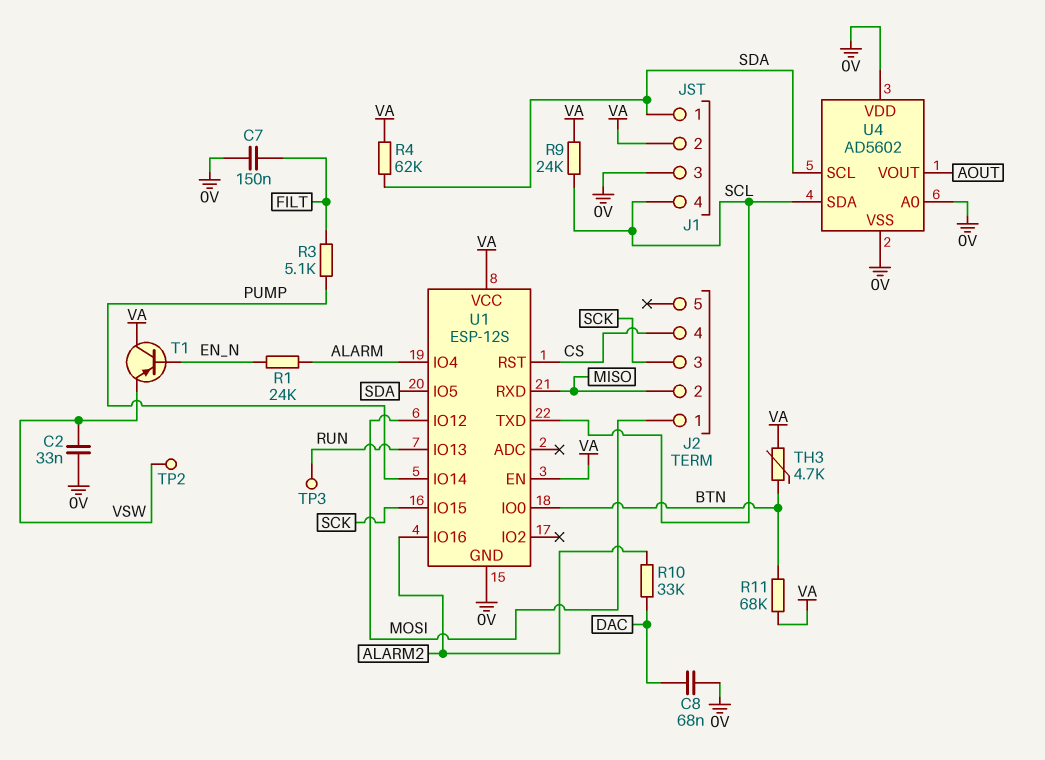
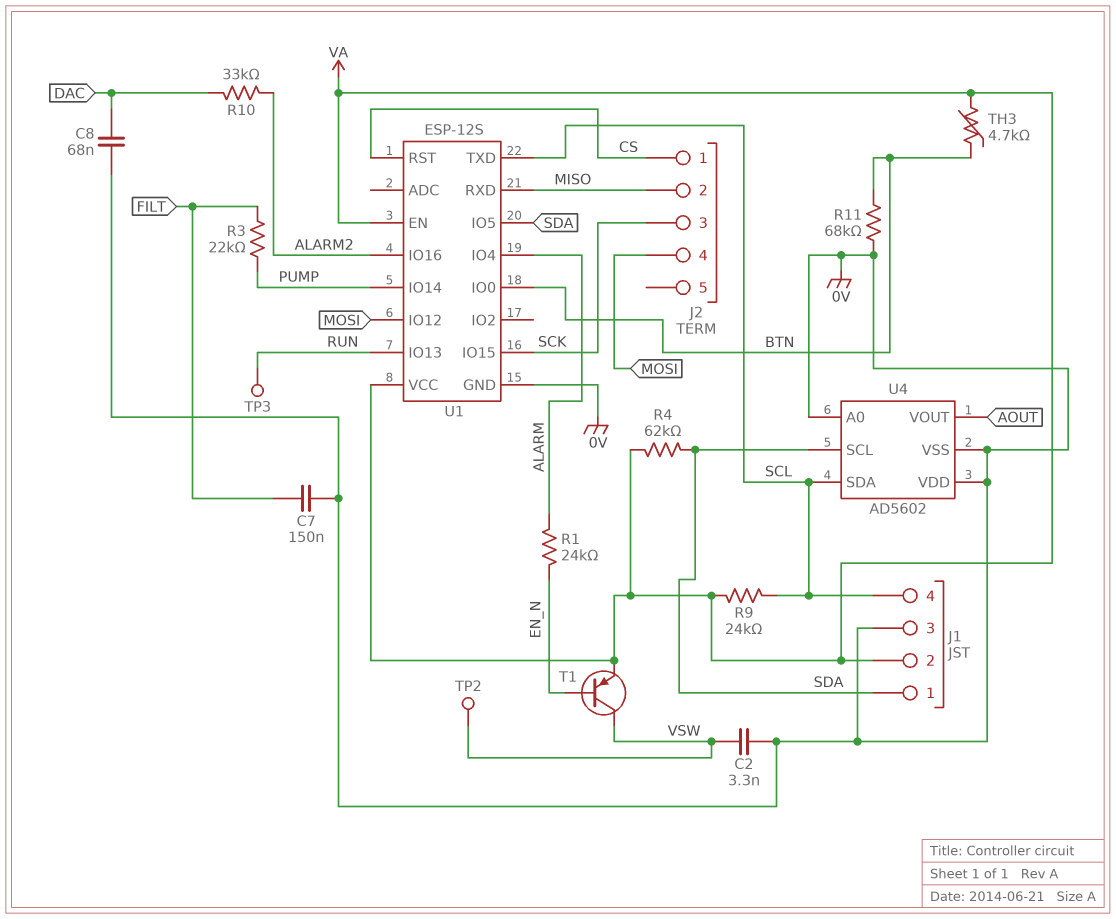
C2: 33nF (0V, VSW) -> 3.3nF (0V, VSW)
J2 pin 1: MOSI -> CS
J2 pin 4: CS -> MOSI
R3: 5.1k (FILT, PUMP) -> 22k (FILT, PUMP)
R11: 68k (BTN, VA) -> 68k (0V, BTN)
T1: PNP (B EN_N, C VA, E VSW) -> PNP (B EN_N, C VSW, E VA)

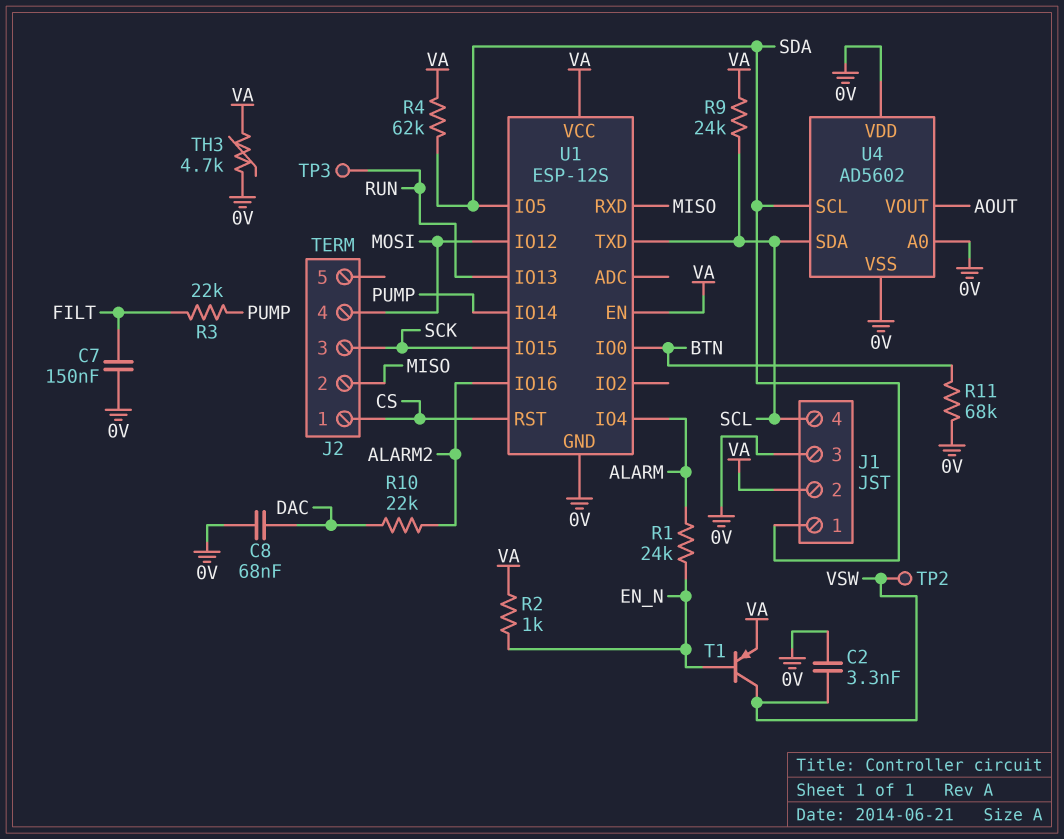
R2: none -> 1k (EN_N, VA)
R10: 33k (ALARM2, DAC) -> 22k (ALARM2, DAC)
TH3: 4.7k (BTN, VA) -> 4.7k (0V, VA)

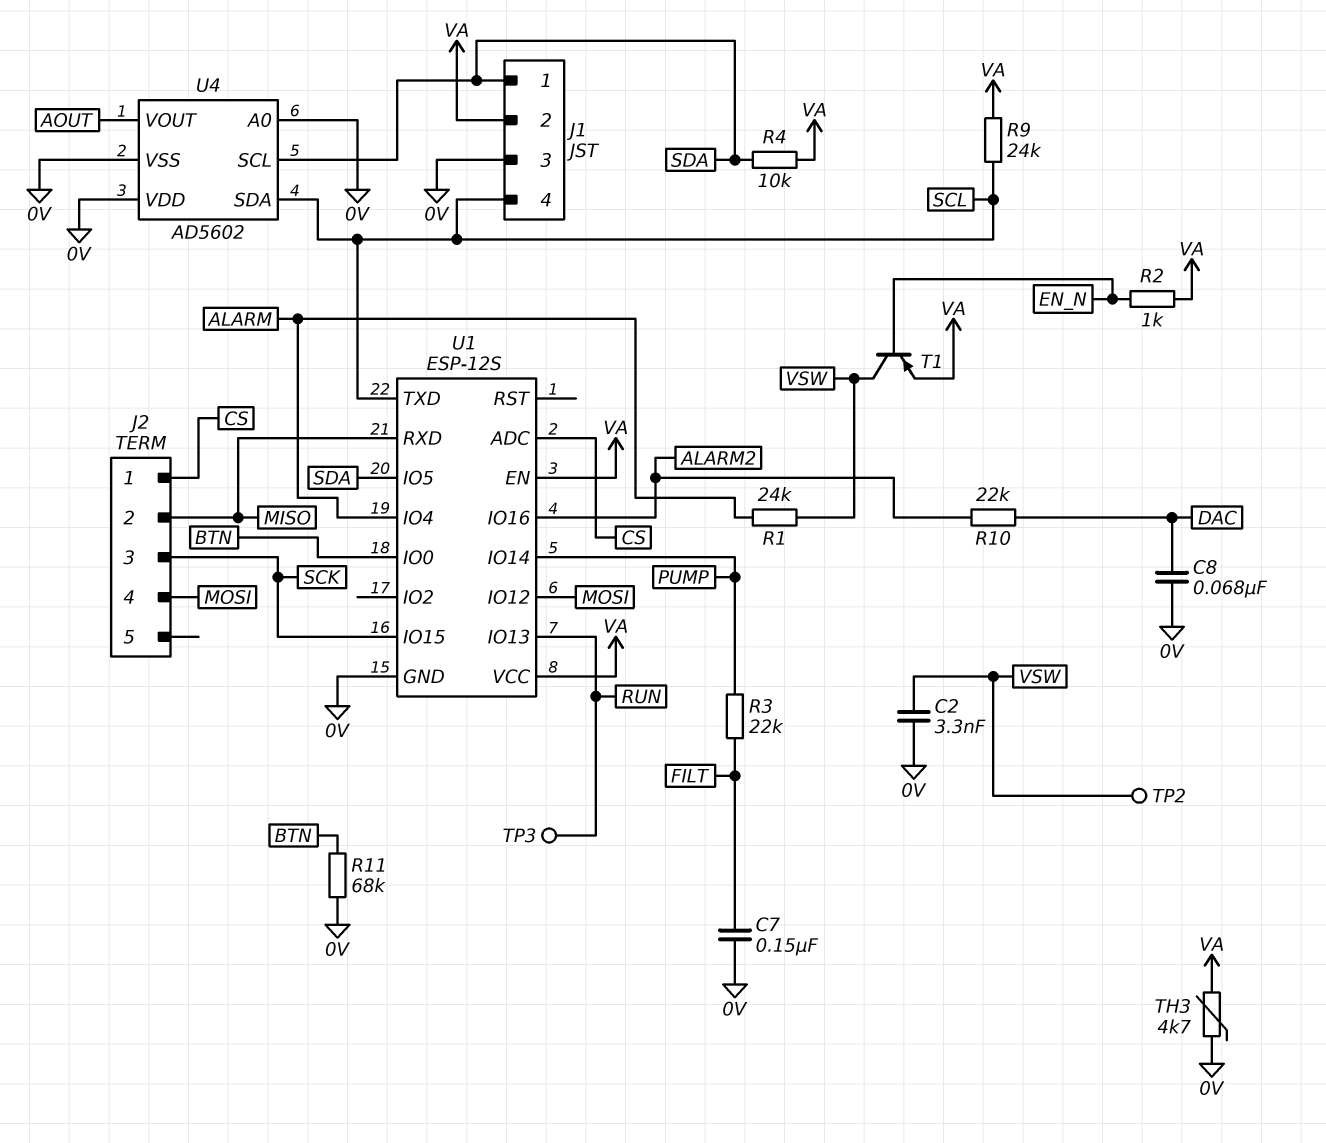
R1: 24k (ALARM, EN_N) -> 24k (ALARM, VSW)
R4: 62k (SDA, VA) -> 10k (SDA, VA)
U1 pin ADC: none -> CS
U1 pin RST: CS -> none

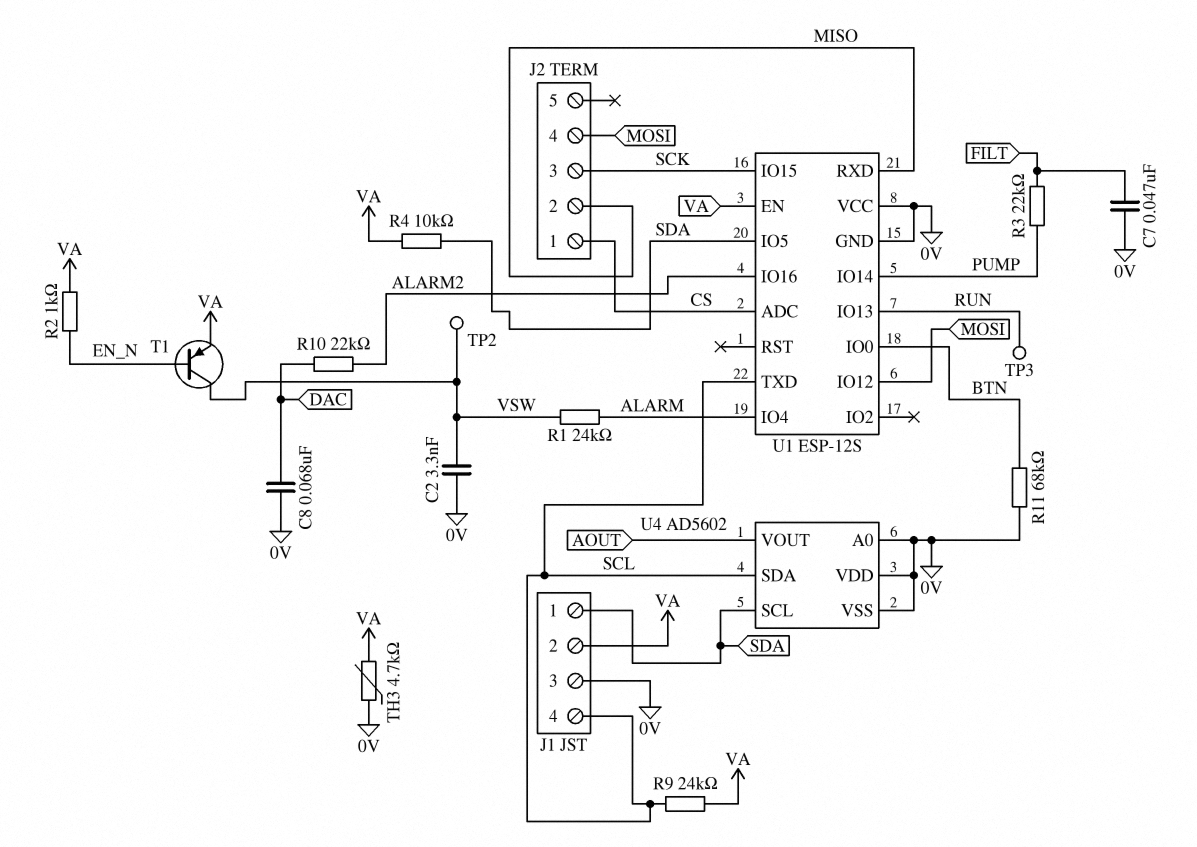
C7: 150nF (0V, FILT) -> 47nF (0V, FILT)
U1 pin VCC: VA -> 0V

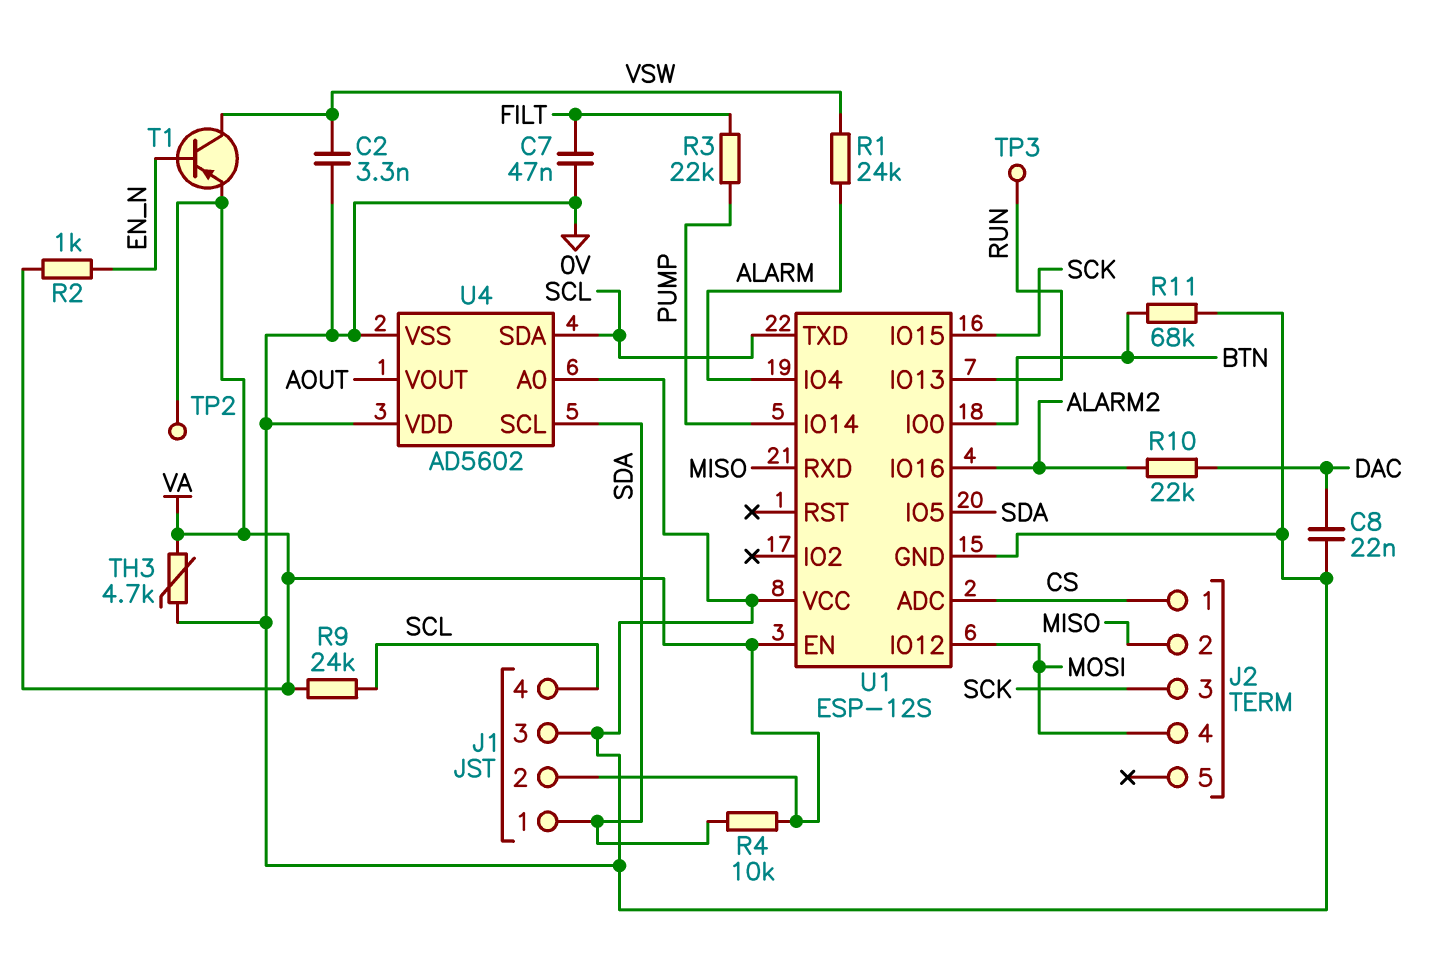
C8: 68nF (0V, DAC) -> 22nF (0V, DAC)
TP2: test point (VSW) -> test point (VA)

